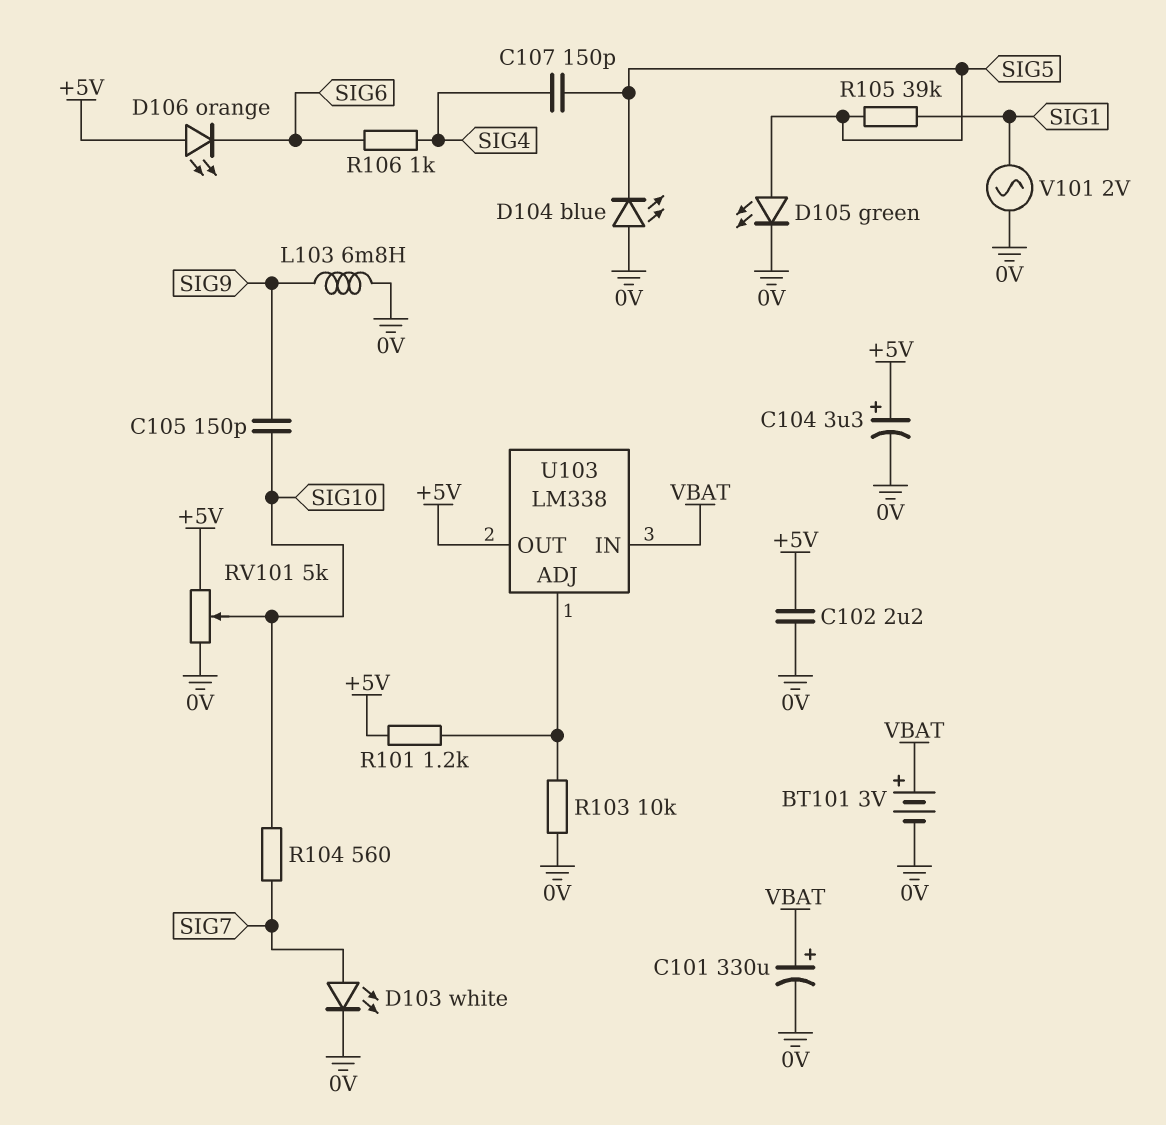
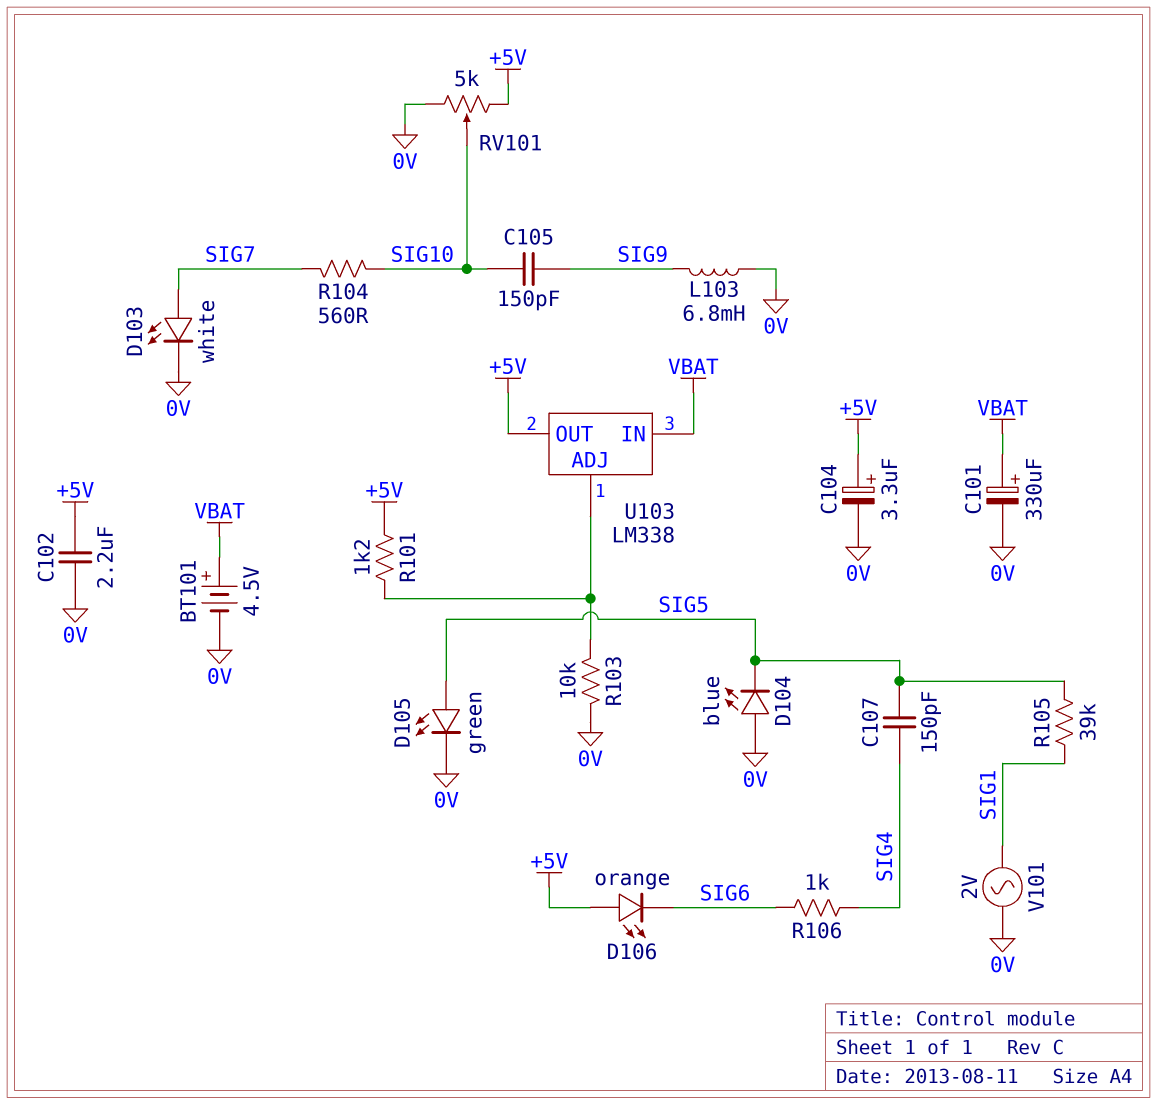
BT101: 3V (plus VBAT, minus 0V) -> 4.5V (plus VBAT, minus 0V)

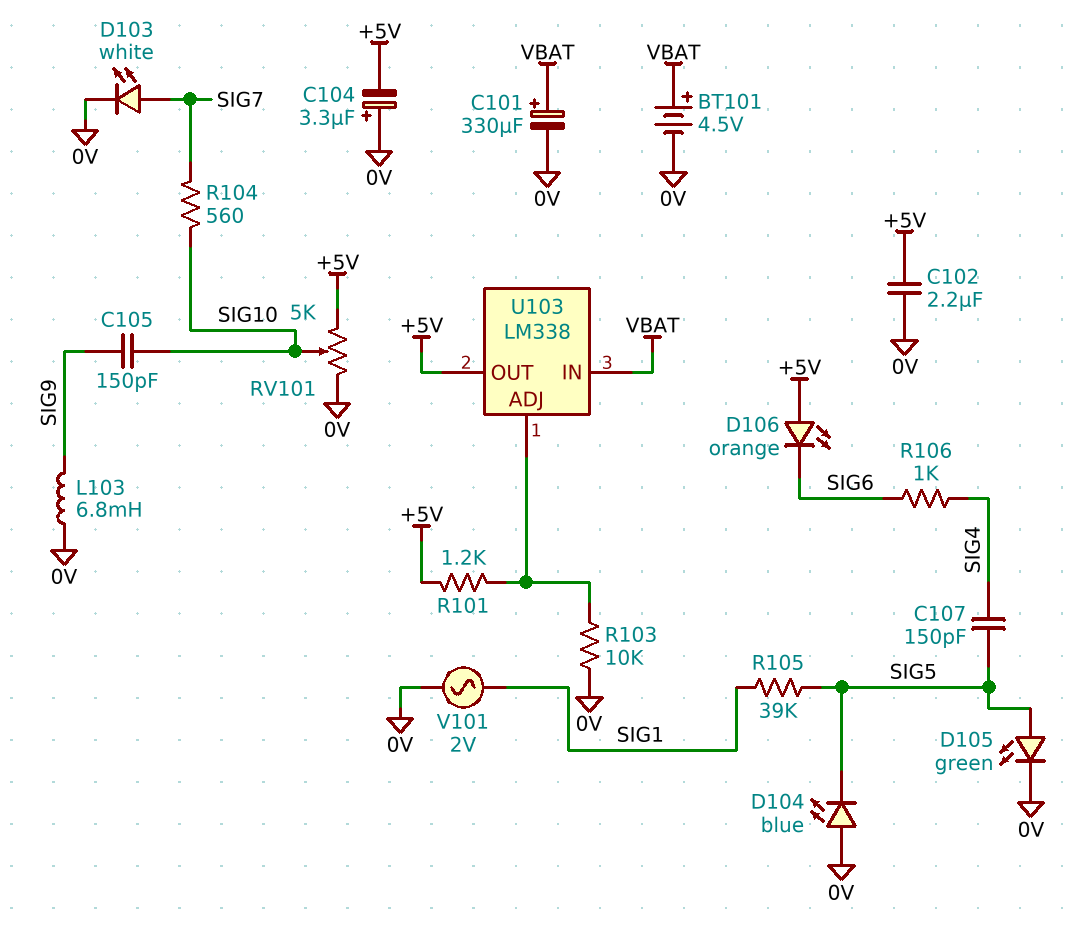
C104: 3.3uF (plus +5V, minus 0V) -> 3.3uF (plus 0V, minus +5V)

